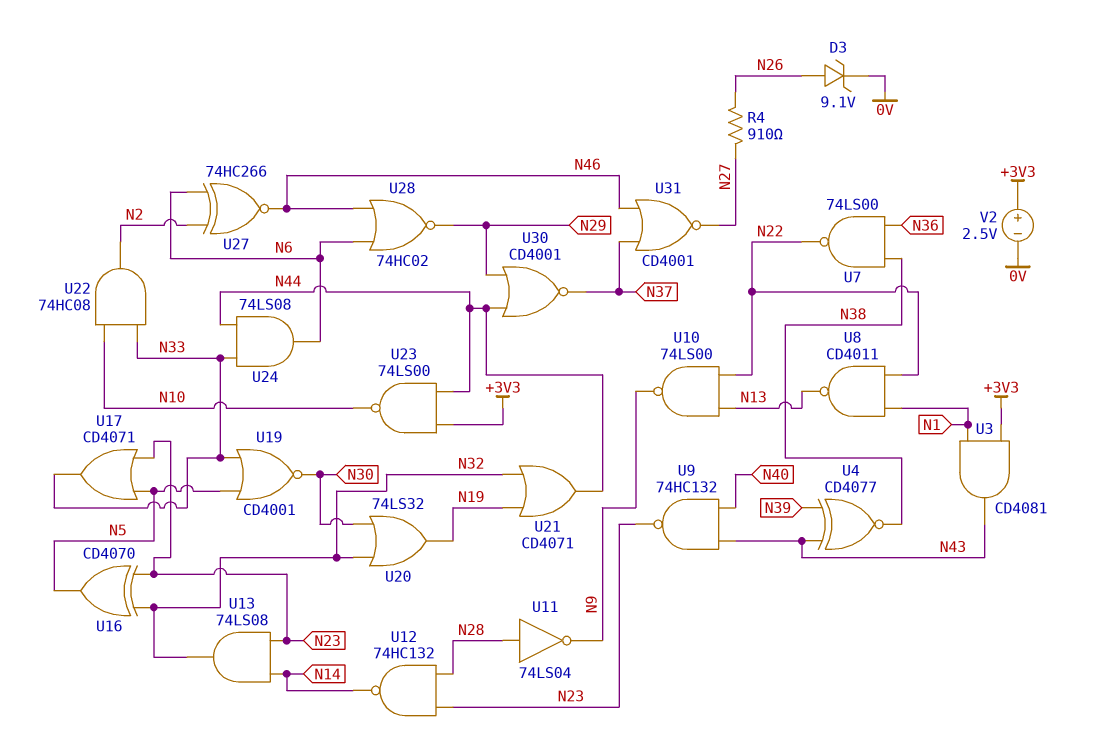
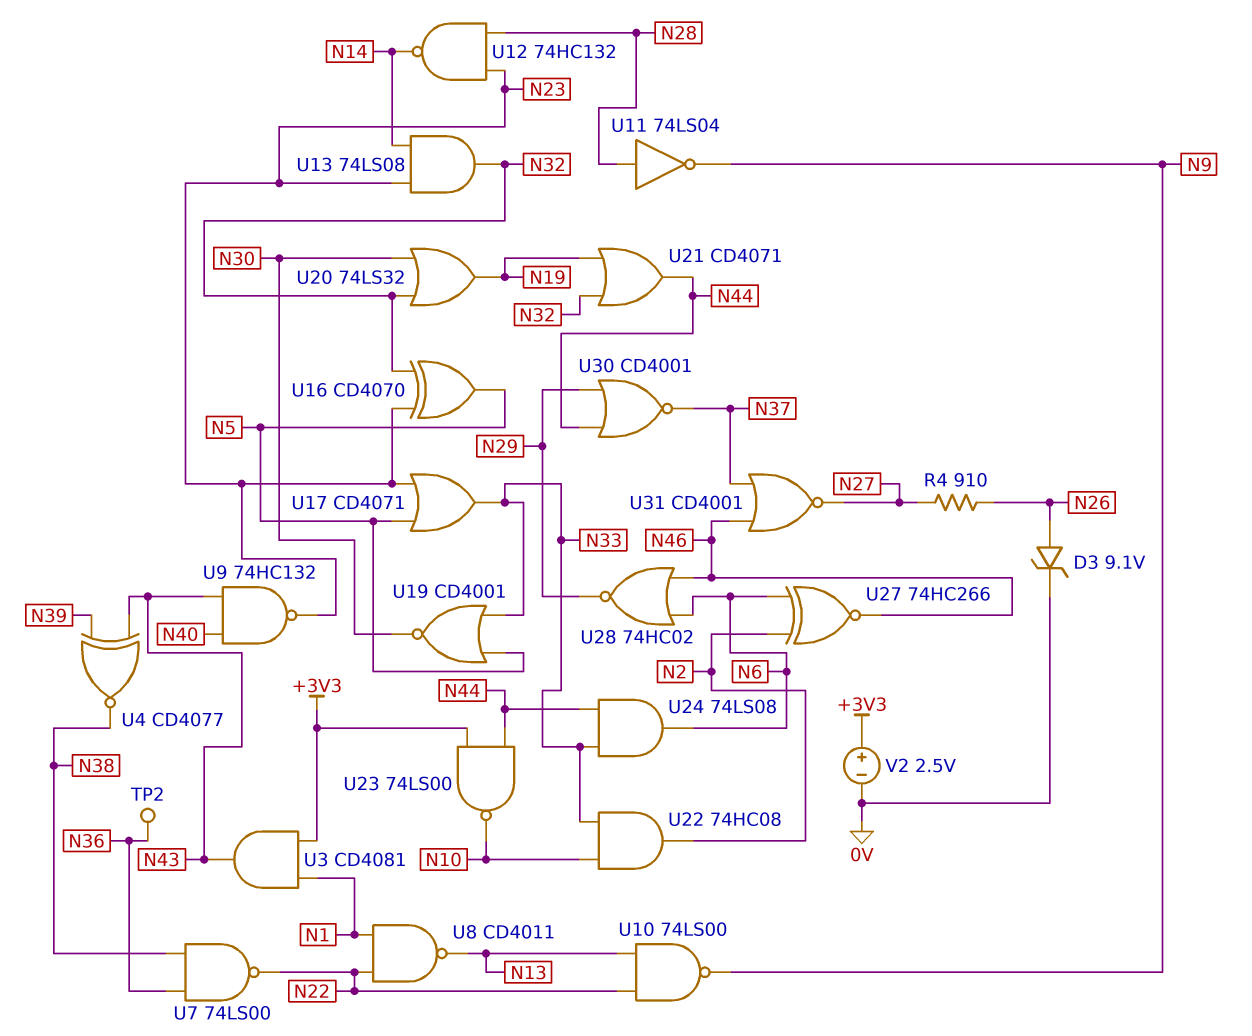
TP2: none -> test point (N36)

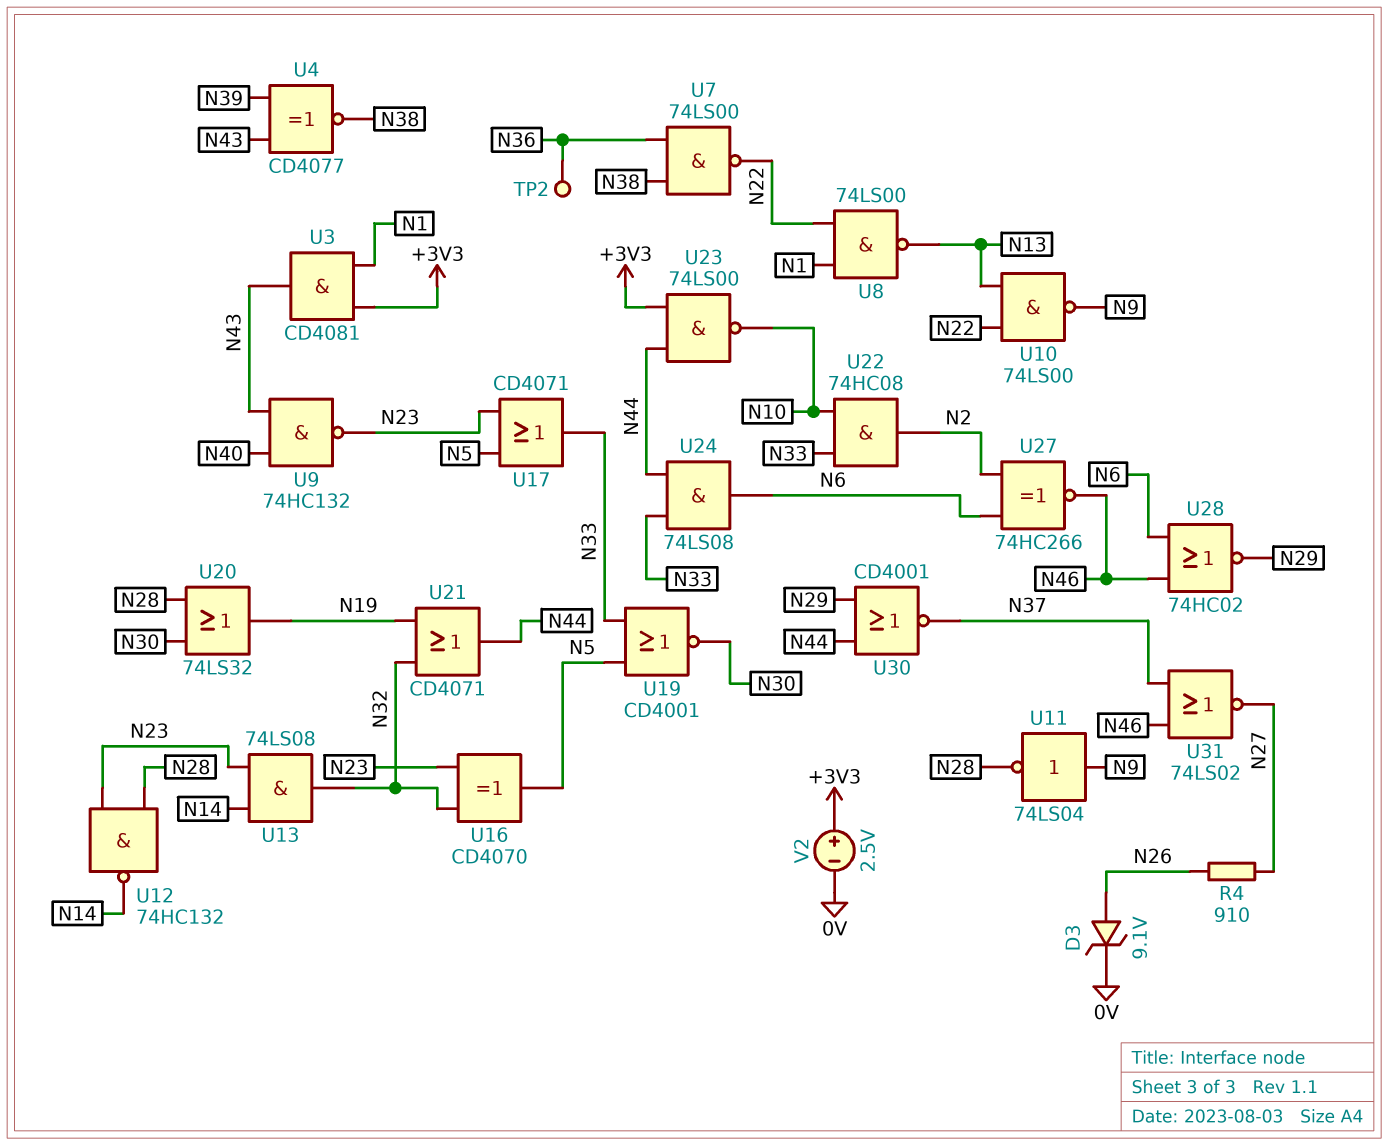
U8: NAND CD4011 (in N1, in N22, out N13) -> NAND 74LS00 (in N1, in N22, out N13)
U11: NOT 74LS04 (in N28, out N9) -> NOT 74LS04 (in N9, out N28)
U20: OR 74LS32 (in N30, in N32, out N19) -> OR 74LS32 (in N28, in N30, out N19)
U31: NOR CD4001 (in N37, in N46, out N27) -> NOR 74LS02 (in N37, in N46, out N27)

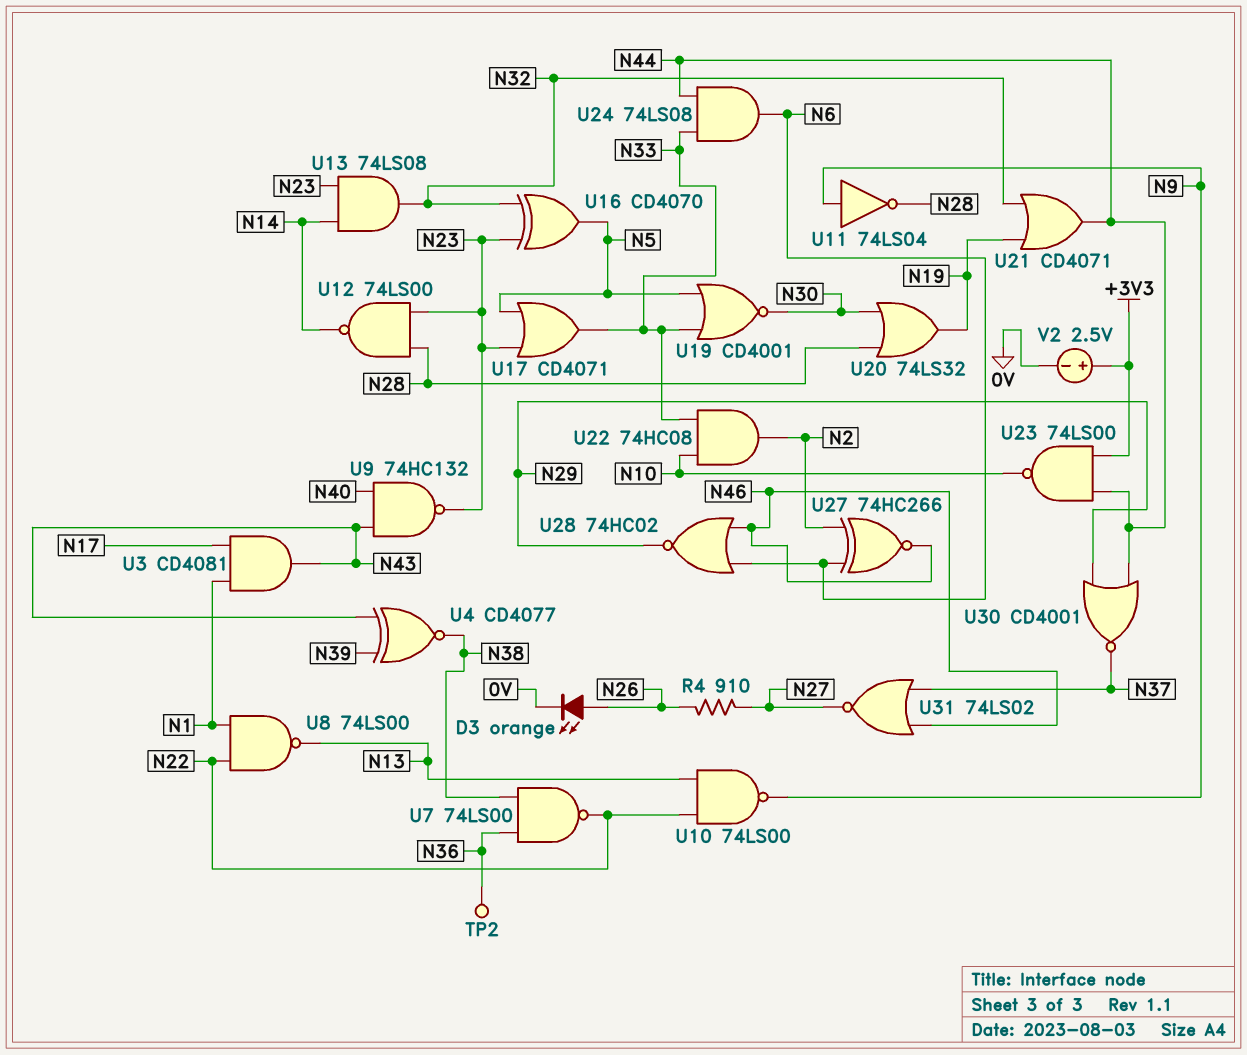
D3: zener 9.1V (A N26, K 0V) -> LED orange (A N26, K 0V)
U3: AND CD4081 (in +3V3, in N1, out N43) -> AND CD4081 (in N1, in N17, out N43)
U12: NAND 74HC132 (in N23, in N28, out N14) -> NAND 74LS00 (in N23, in N28, out N14)

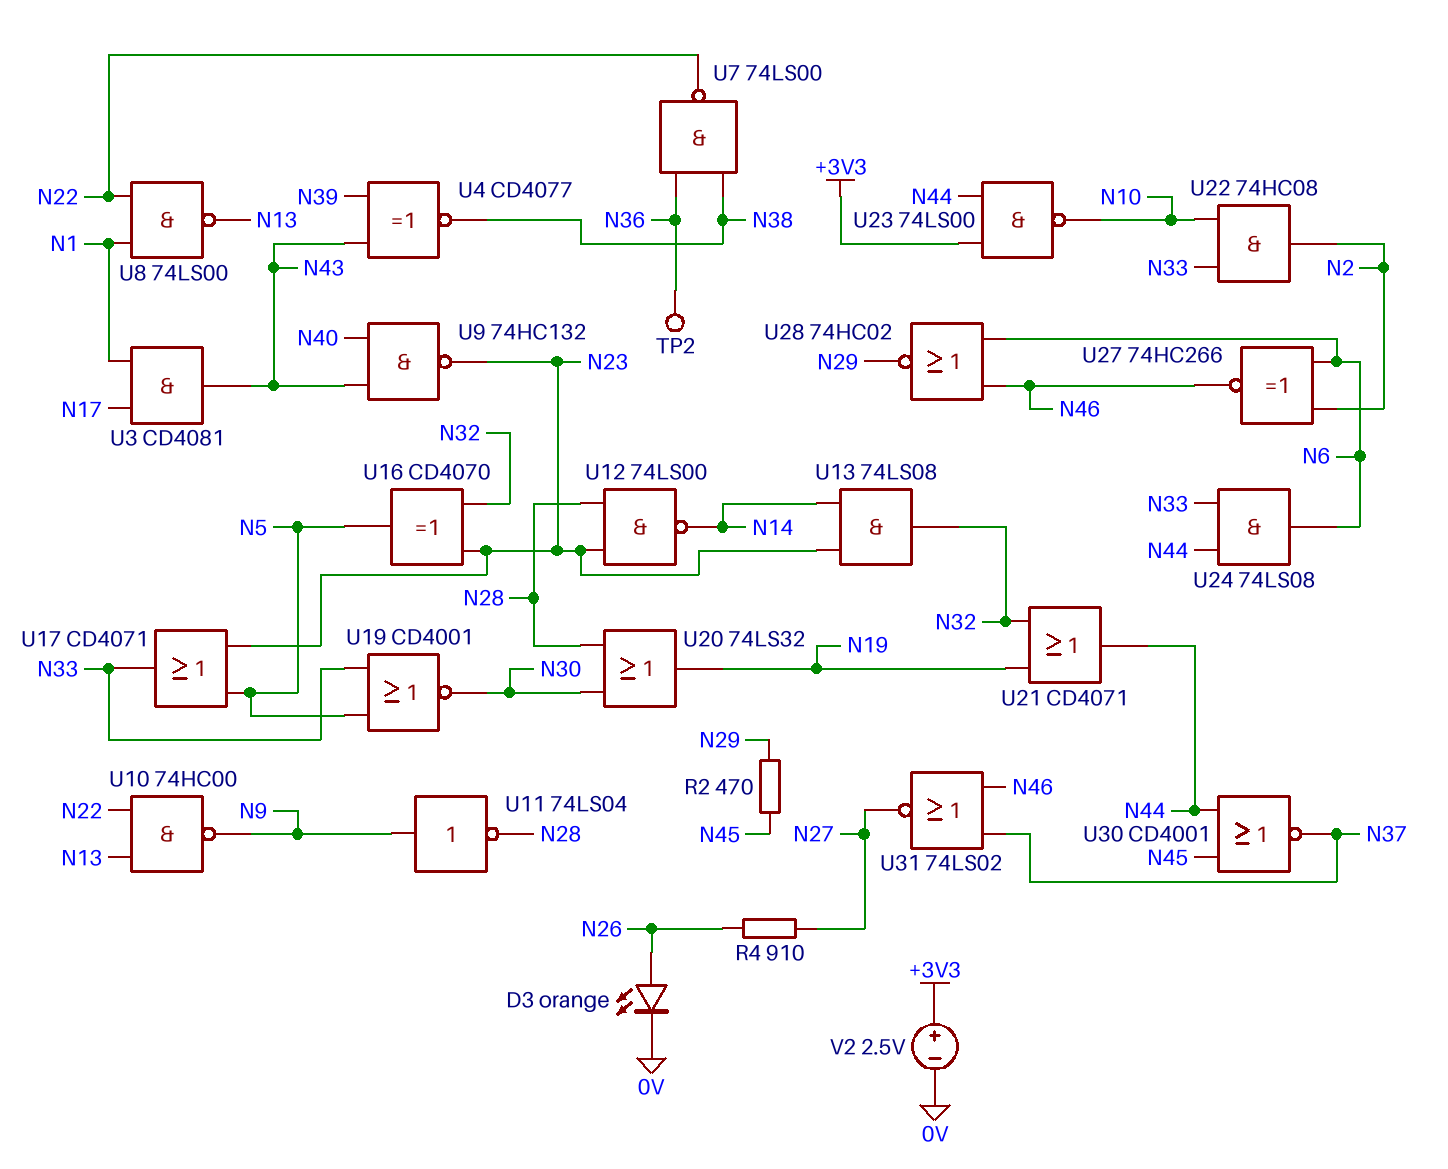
R2: none -> 470 (N29, N45)
U10: NAND 74LS00 (in N13, in N22, out N9) -> NAND 74HC00 (in N13, in N22, out N9)
U30: NOR CD4001 (in N29, in N44, out N37) -> NOR CD4001 (in N44, in N45, out N37)

